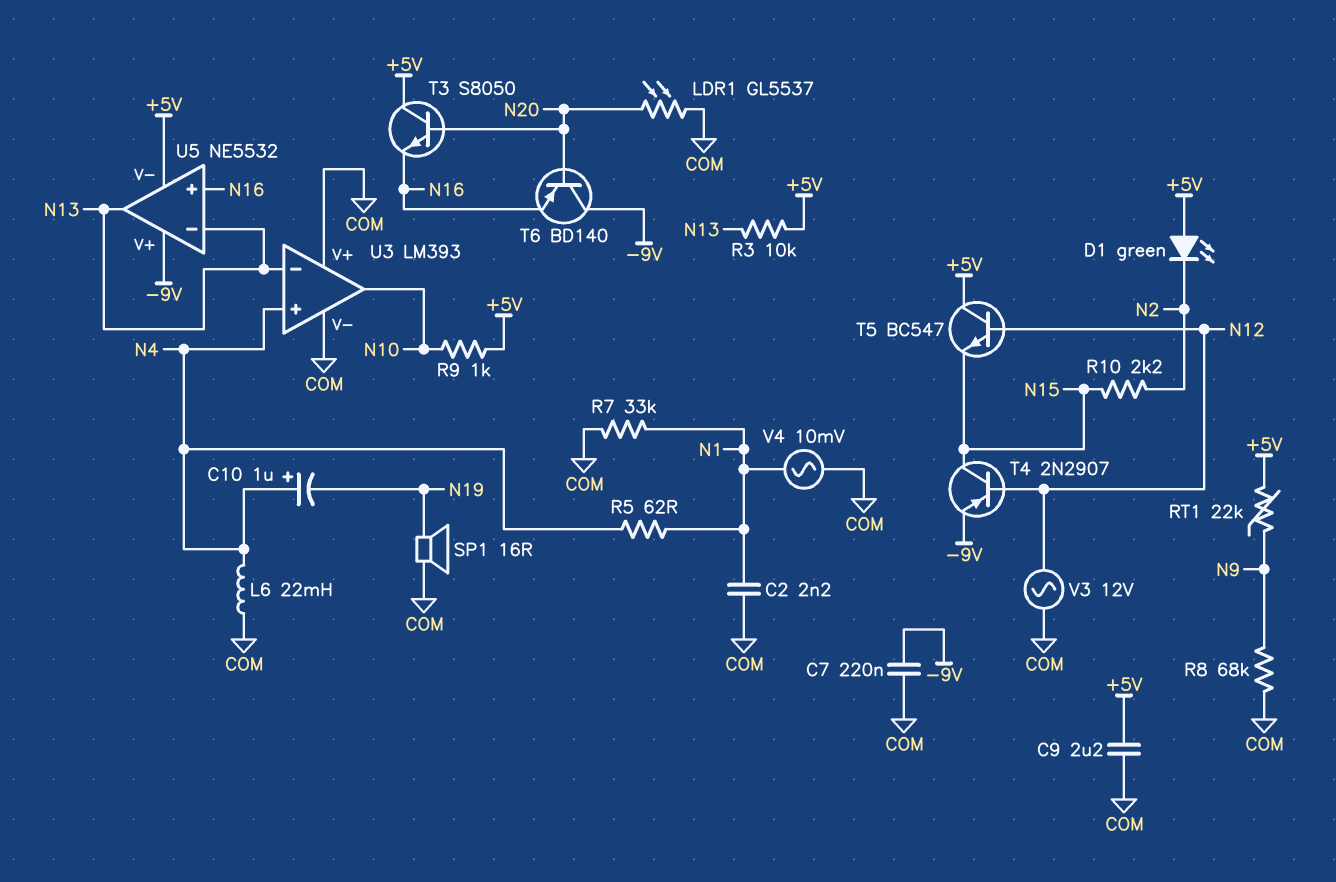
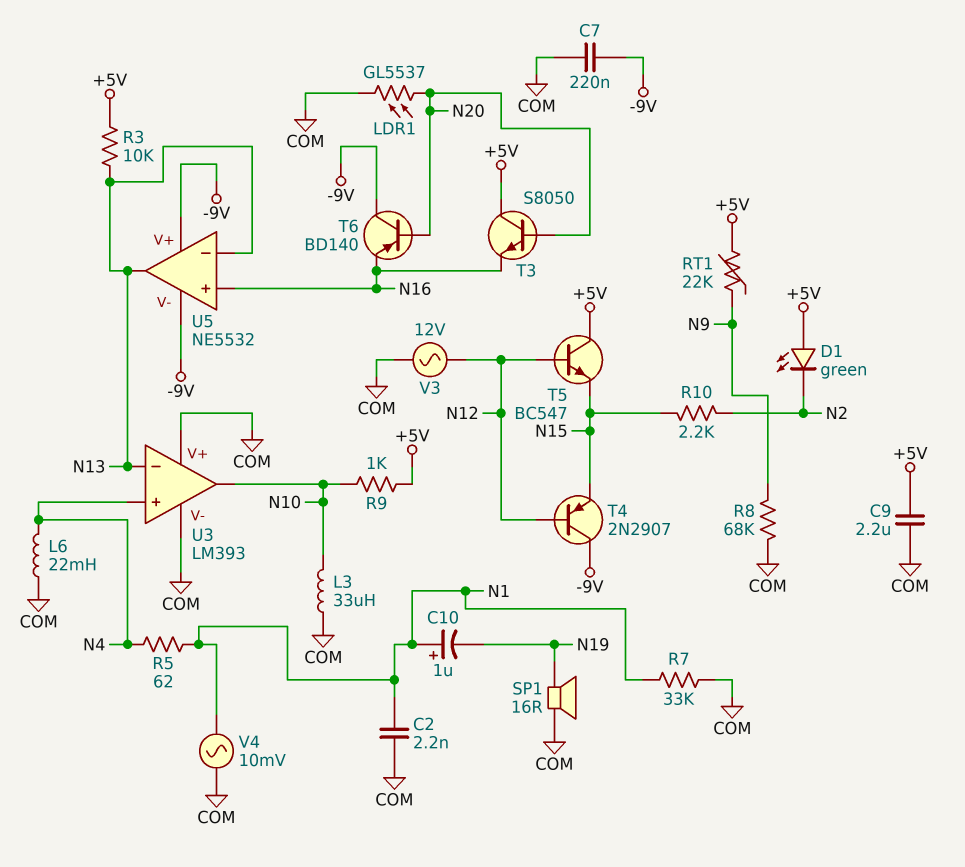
C10: 1uF (plus N4, minus N19) -> 1uF (plus N1, minus N19)
L3: none -> 33uH (COM, N10)
T4: PNP 2N2907 (B N12, C N15, E -9V) -> PNP 2N2907 (B N12, C -9V, E N15)
U5 pin V-: +5V -> -9V

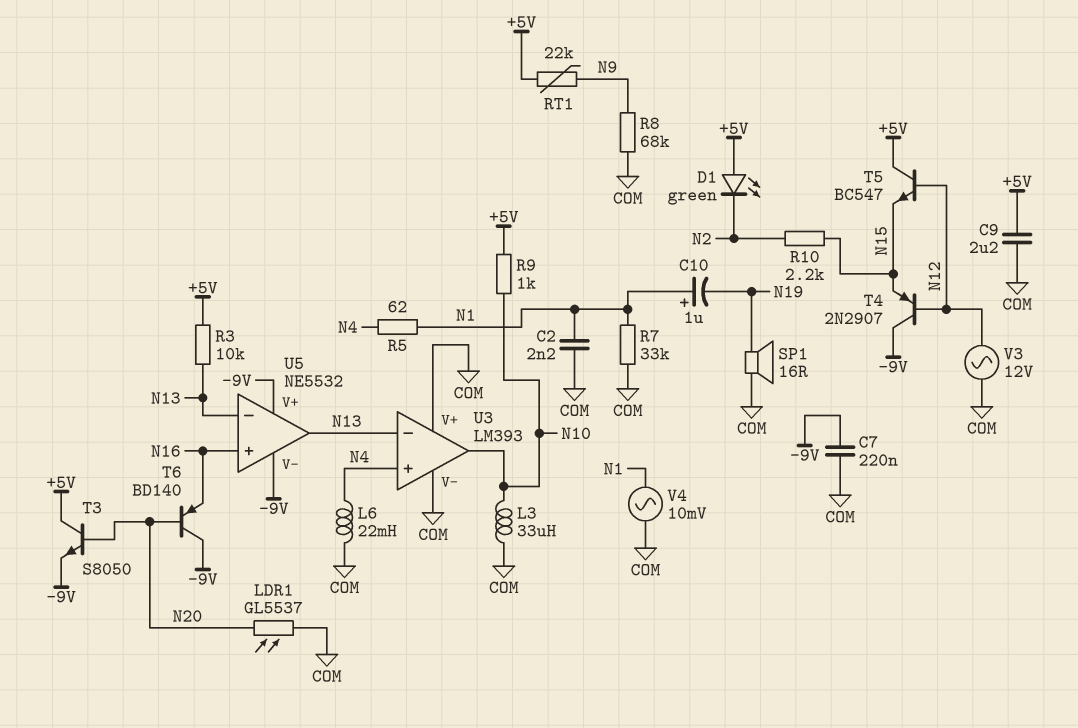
T3: NPN S8050 (B N20, C +5V, E N16) -> NPN S8050 (B N20, C +5V, E -9V)

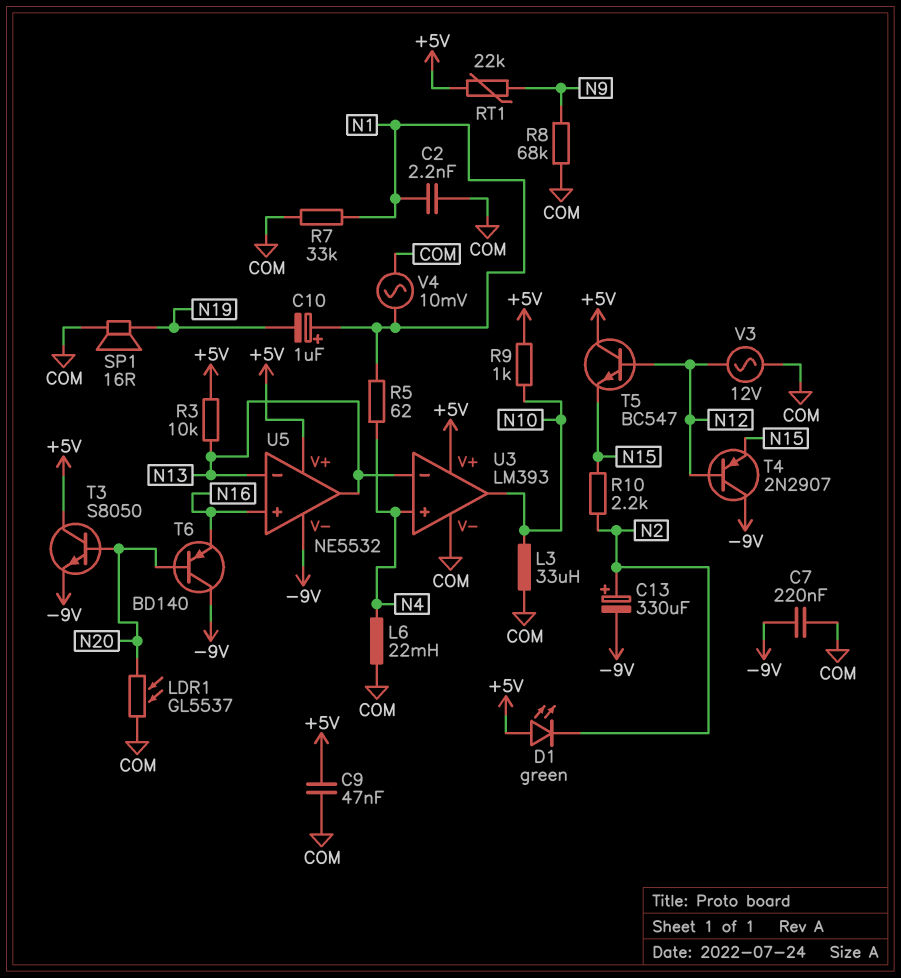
C9: 2.2uF (+5V, COM) -> 47nF (+5V, COM)
C13: none -> 330uF (plus N2, minus -9V)
U3 pin V+: COM -> +5V
U5 pin V+: -9V -> +5V

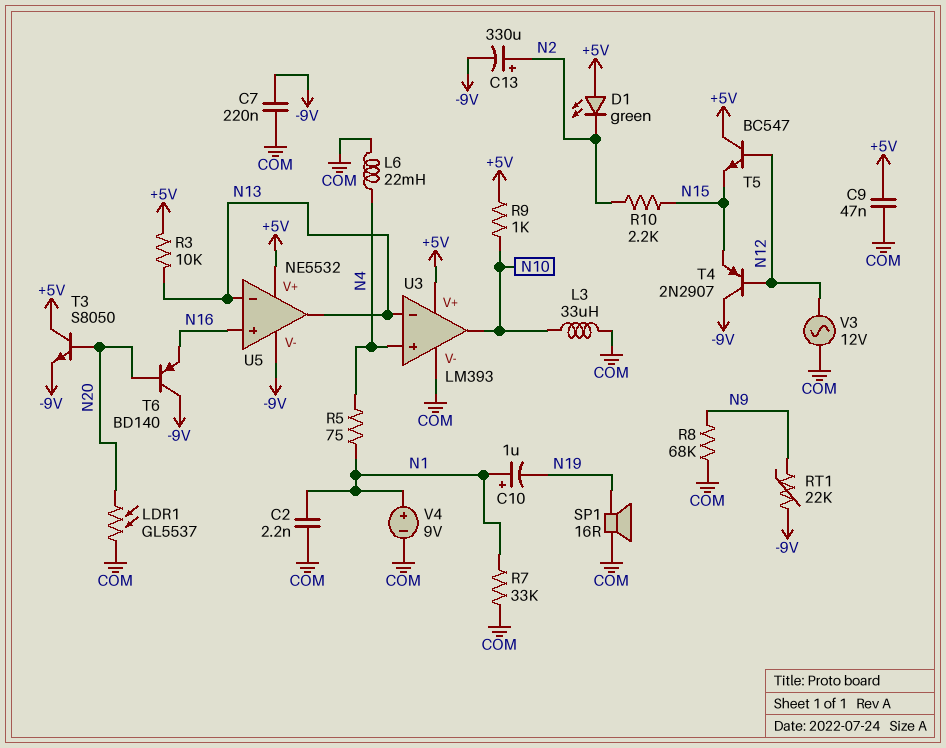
R5: 62 (N1, N4) -> 75 (N1, N4)
RT1: 22k (+5V, N9) -> 22k (-9V, N9)
V4: AC 10mV (COM, N1) -> 9V (plus N1, minus COM)

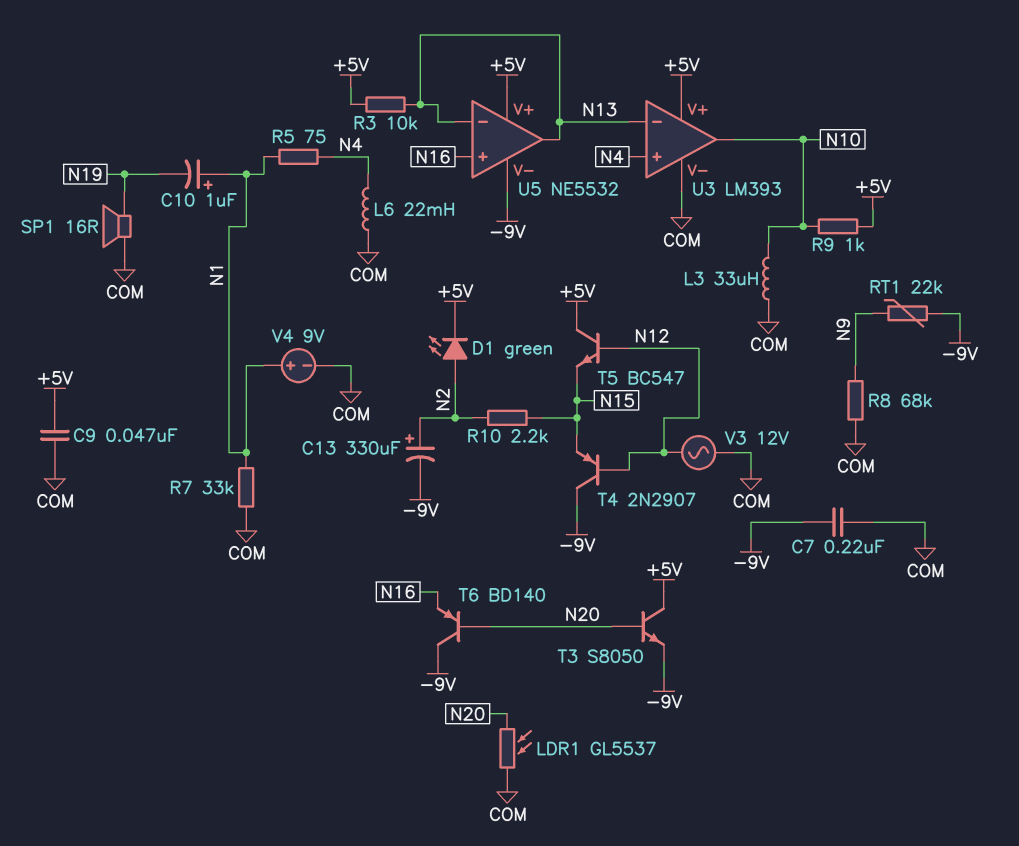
C2: 2.2nF (COM, N1) -> none
D1: LED green (A +5V, K N2) -> LED green (A N2, K +5V)

